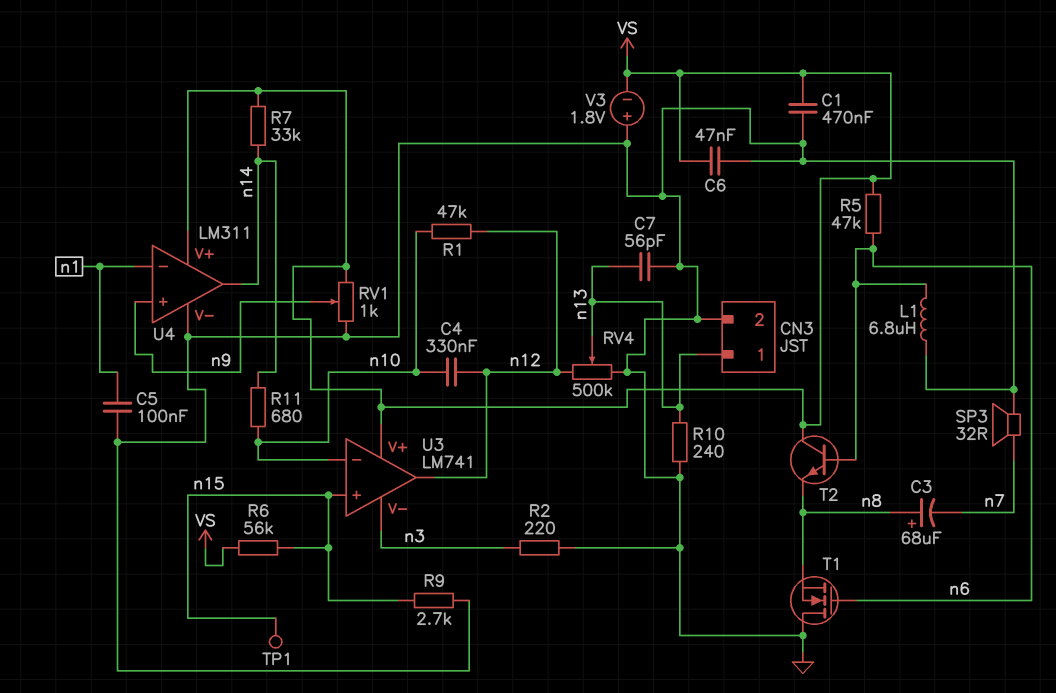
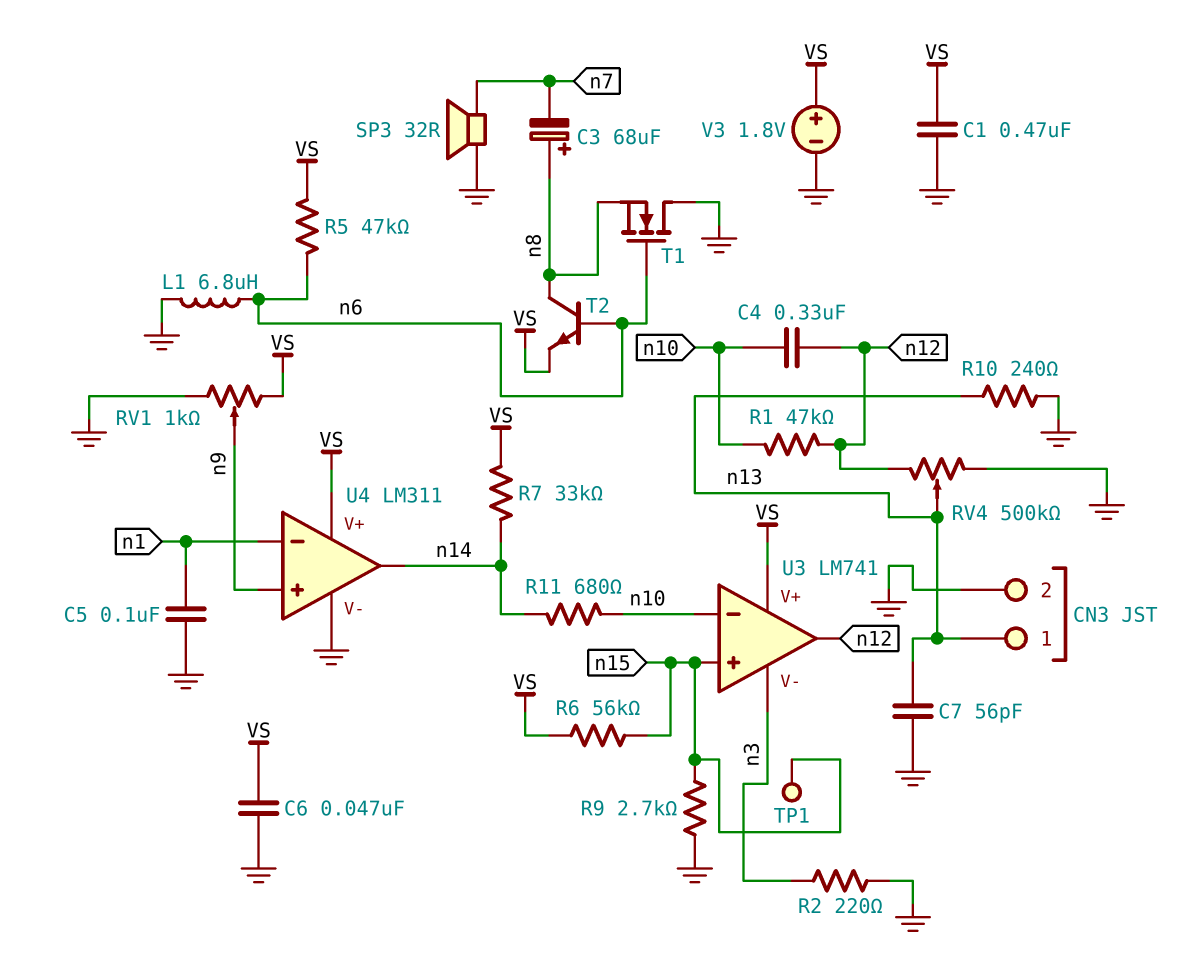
T2: NPN (B n6, C VS, E n8) -> NPN (B n6, C n8, E VS)
V3: 1.8V (plus GND, minus VS) -> 1.8V (plus VS, minus GND)

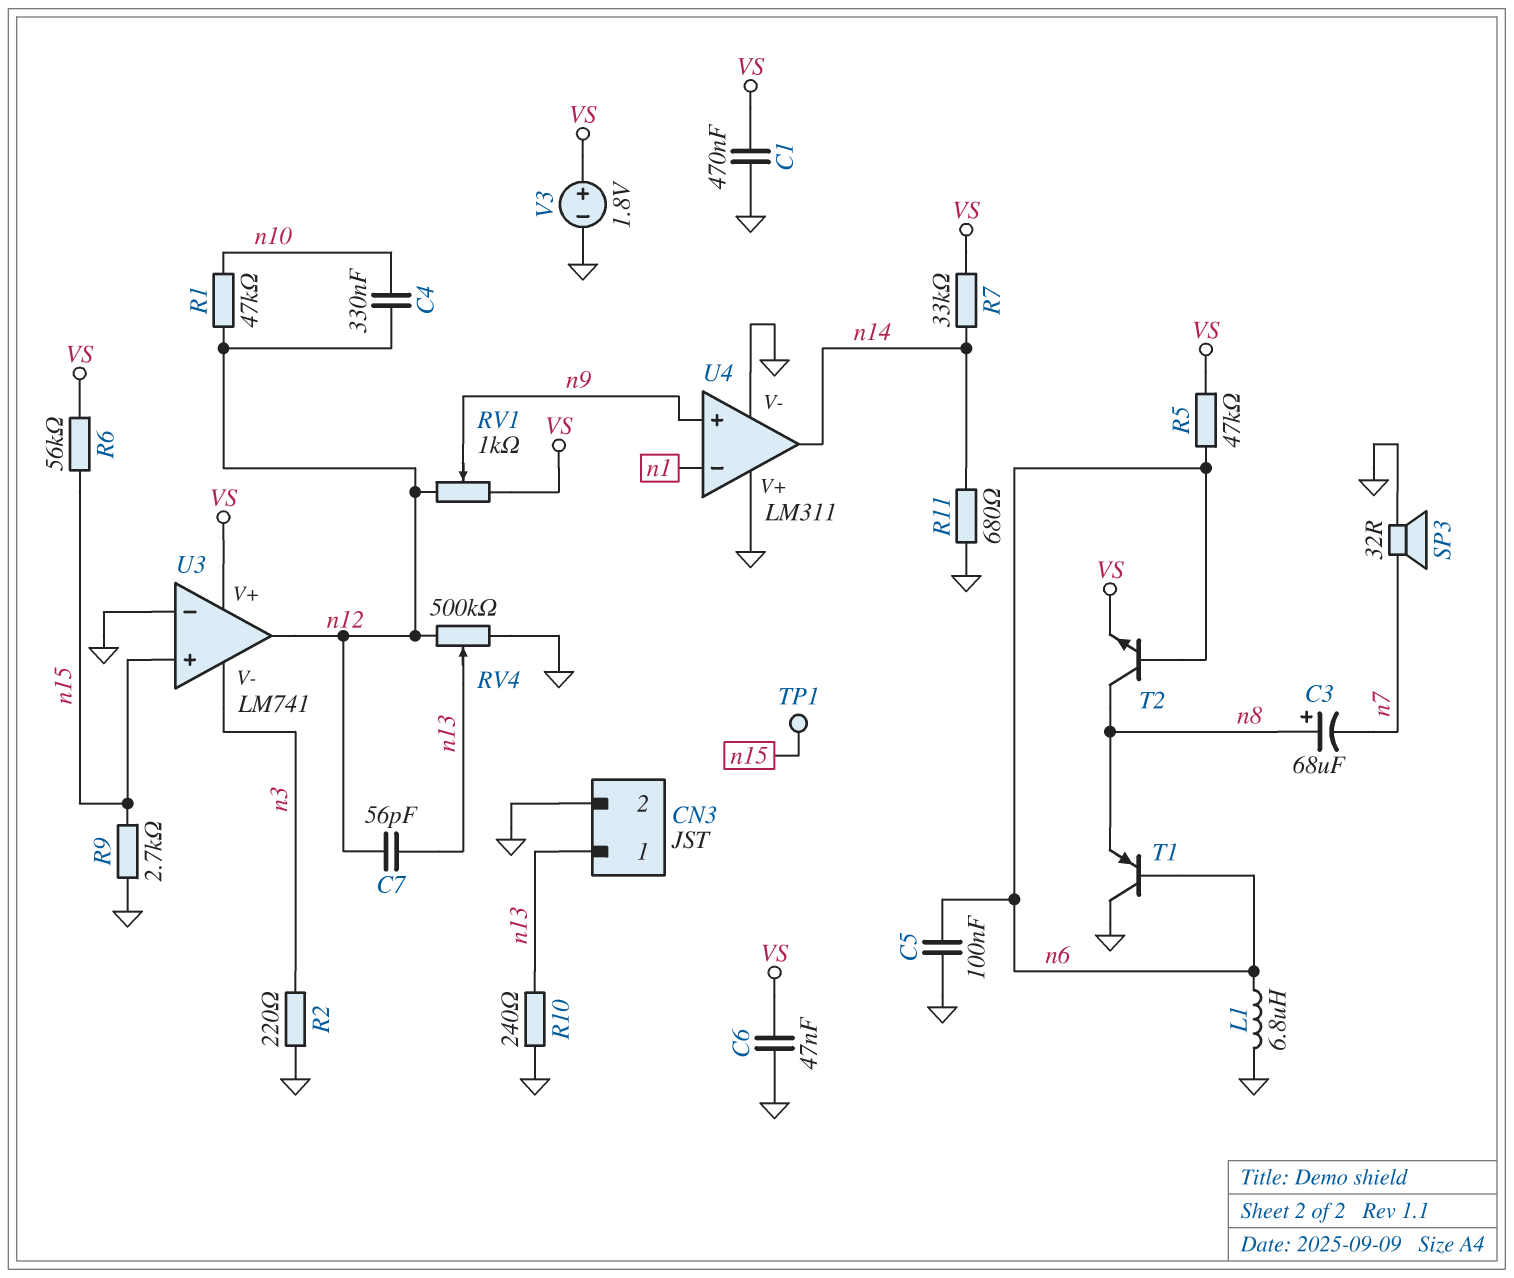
C5: 100nF (GND, n1) -> 100nF (GND, n6)
C7: 56pF (GND, n13) -> 56pF (n12, n13)
R11: 680 (n10, n14) -> 680 (GND, n14)
RV1: 1k (GND, VS, wiper n9) -> 1k (VS, n12, wiper n9)
T1: NMOS (G n6, D GND, S n8) -> PNP (B n6, C GND, E n8)
U3 pin in-: n10 -> GND
U4 pin V+: VS -> GND

